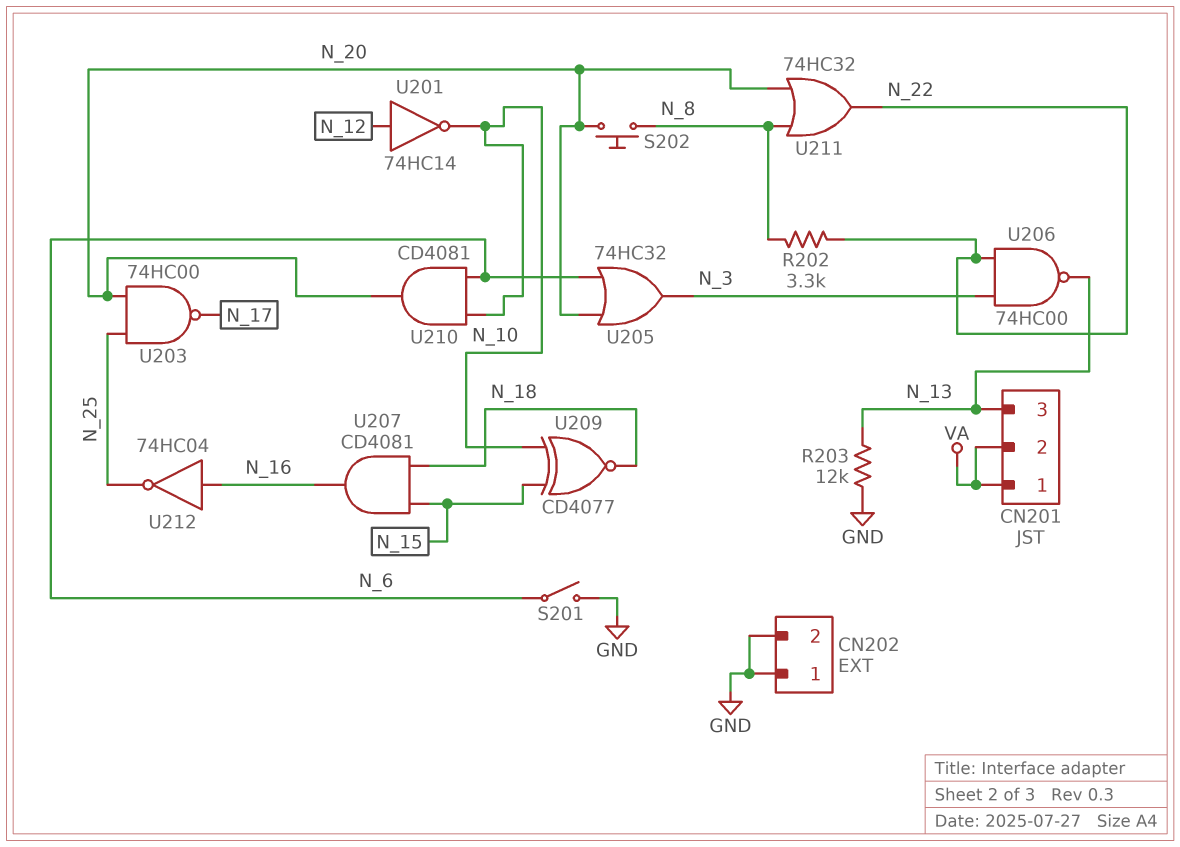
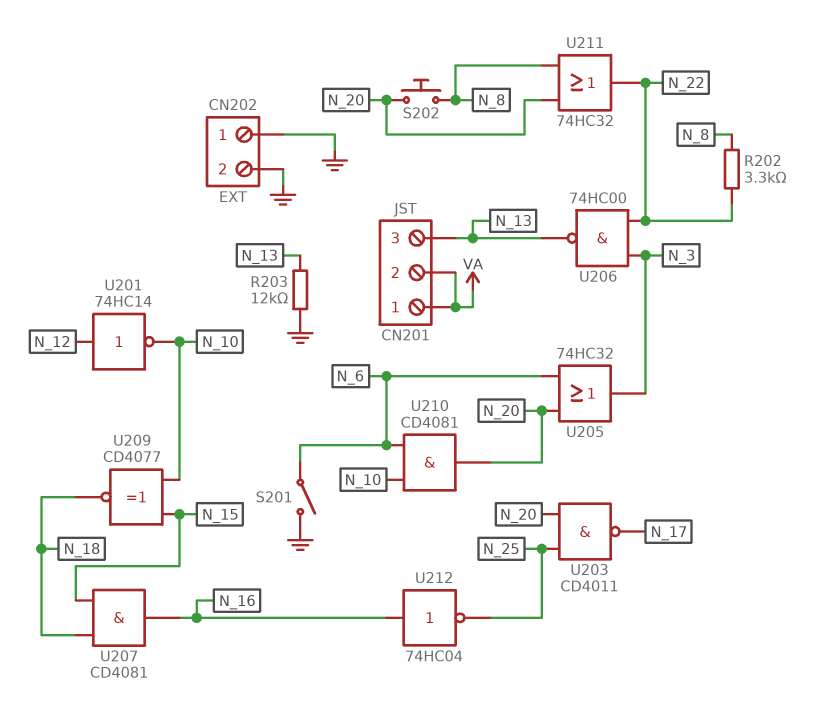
U203: NAND 74HC00 (in N_20, in N_25, out N_17) -> NAND CD4011 (in N_20, in N_25, out N_17)

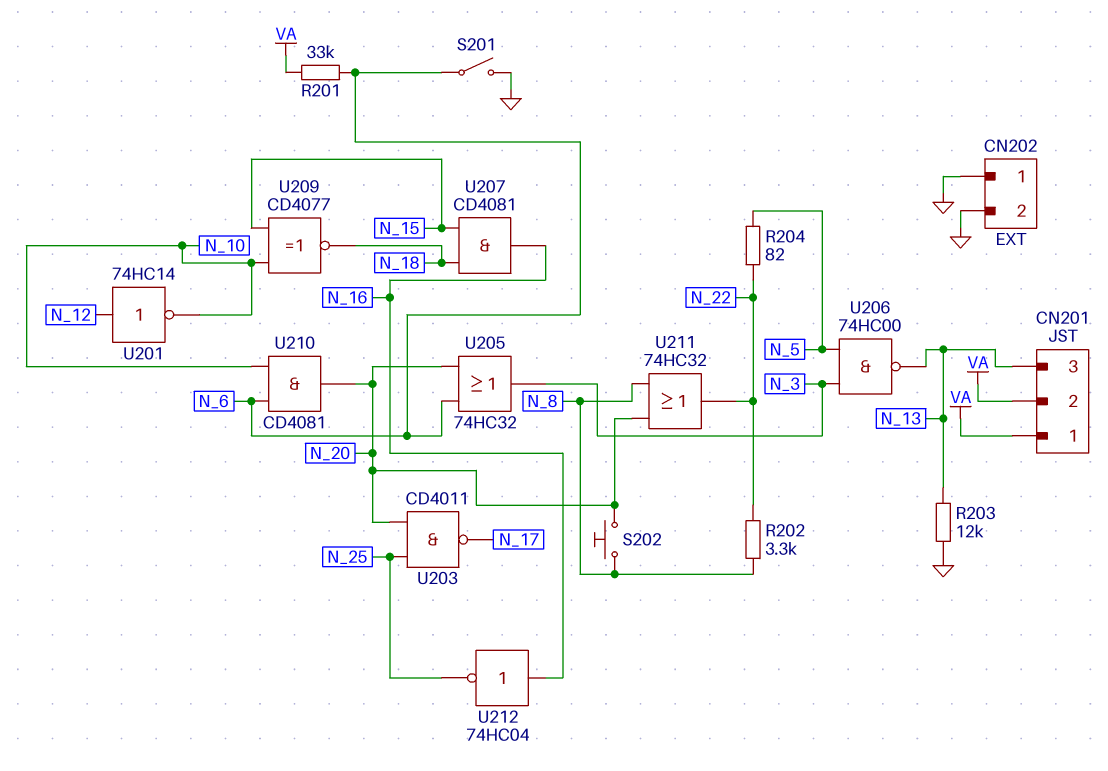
R201: none -> 33k (N_6, VA)
R204: none -> 82 (N_5, N_22)
U206: NAND 74HC00 (in N_3, in N_22, out N_13) -> NAND 74HC00 (in N_3, in N_5, out N_13)

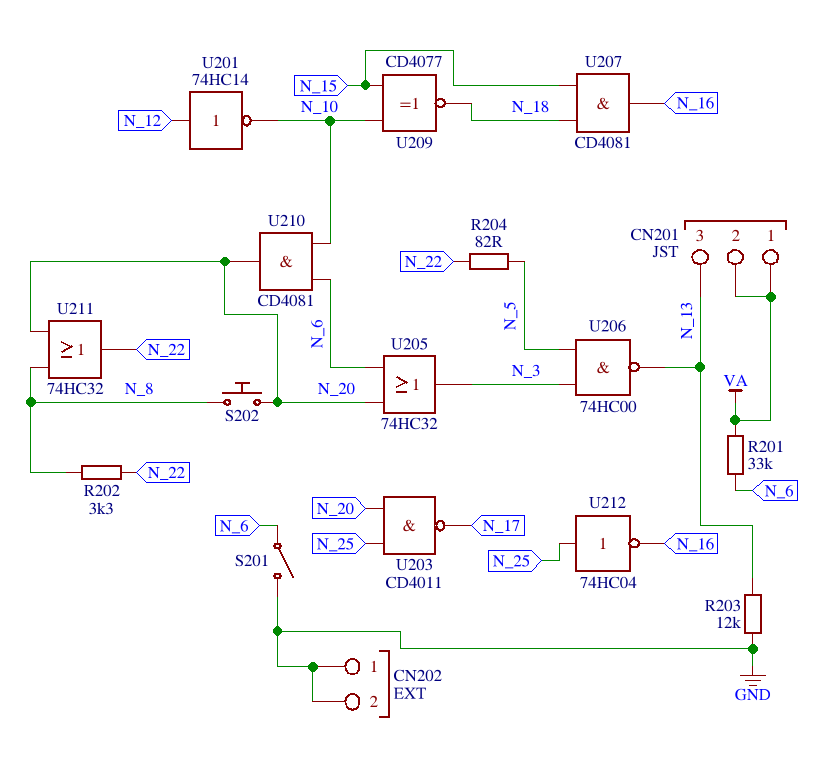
U212: NOT 74HC04 (in N_16, out N_25) -> NOT 74HC04 (in N_25, out N_16)

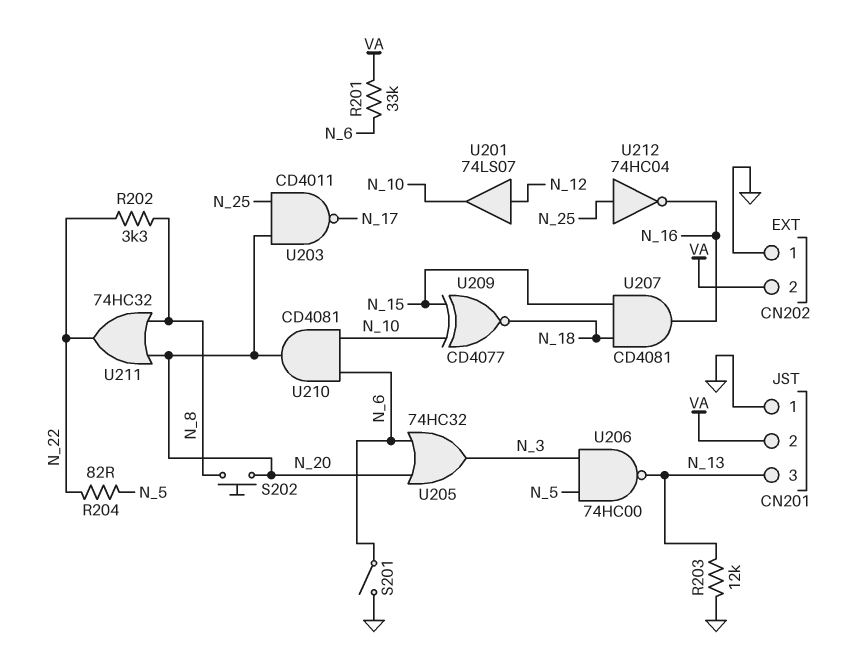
CN201 pin 1: VA -> GND
CN202 pin 2: GND -> VA
U201: NOT 74HC14 (in N_12, out N_10) -> buffer 74LS07 (in N_12, out N_10)

